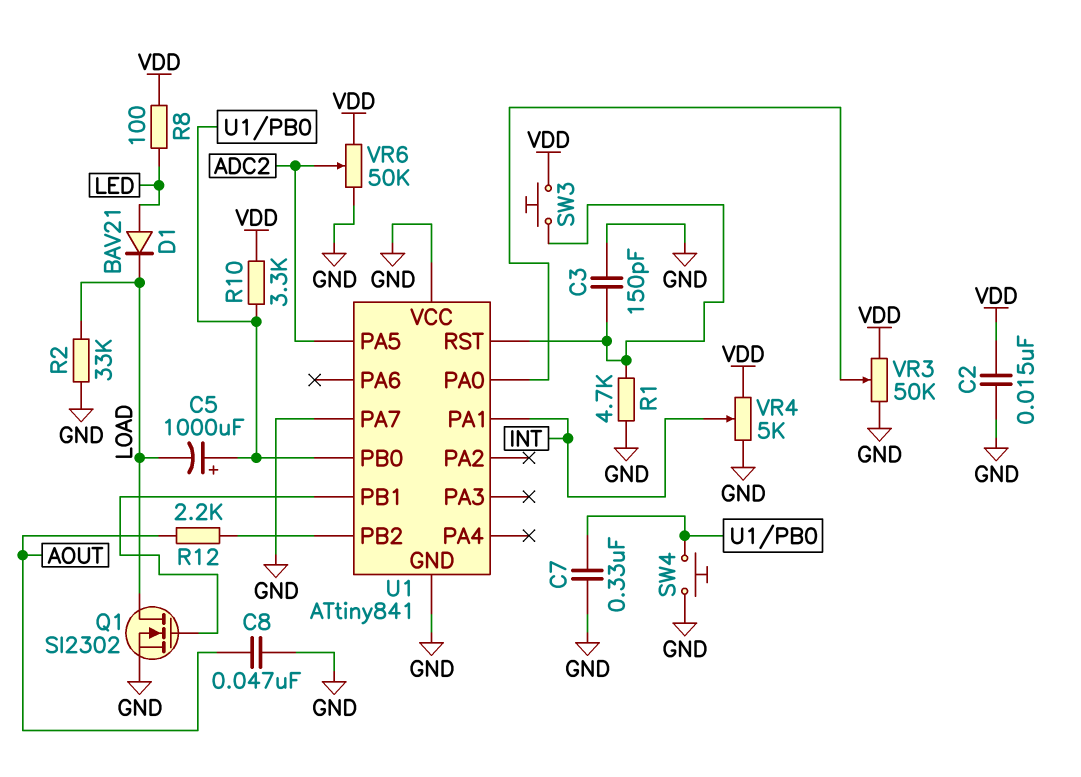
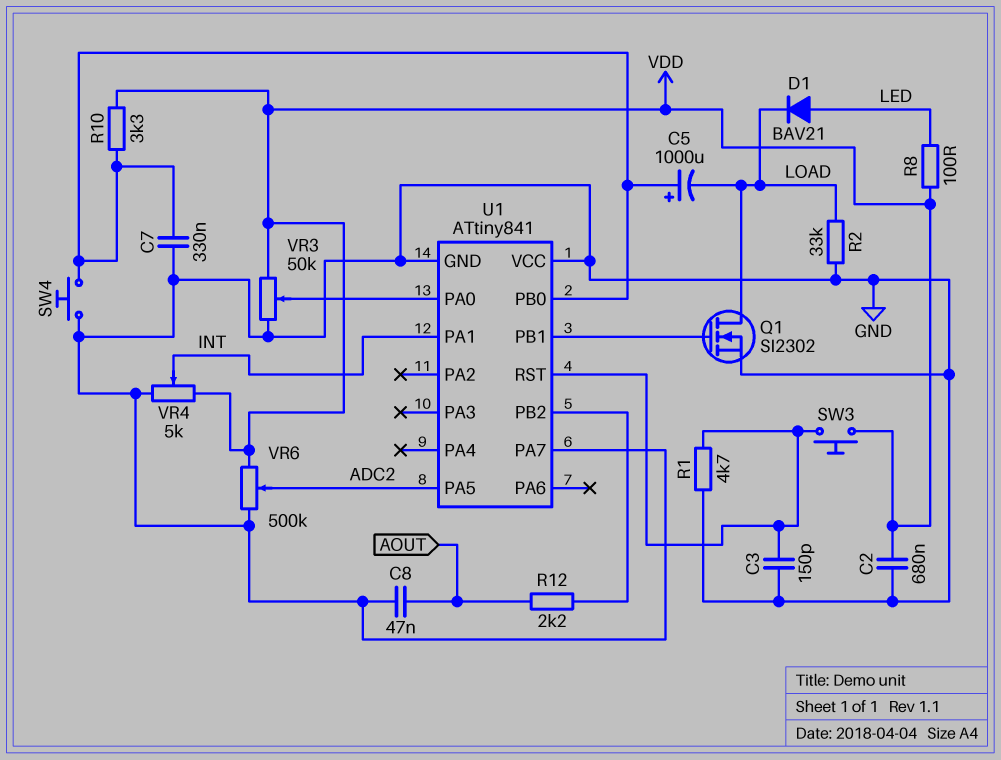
C2: 15nF (GND, VDD) -> 680nF (GND, VDD)
VR6: 50k (GND, VDD, wiper ADC2) -> 500k (GND, VDD, wiper ADC2)

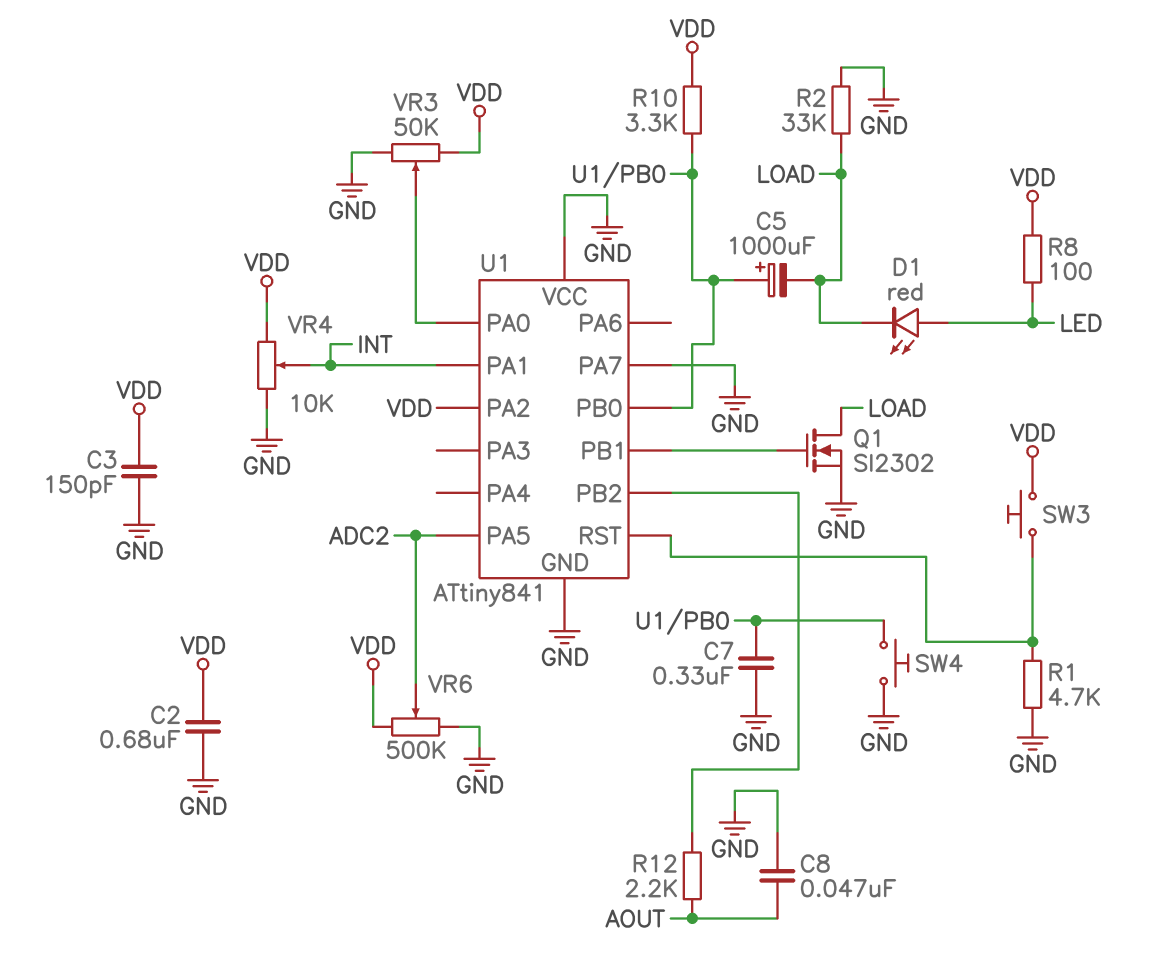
C3: 150pF (GND, U1/RST) -> 150pF (GND, VDD)
D1: diode BAV21 (A LED, K LOAD) -> LED red (A LED, K LOAD)
U1 pin PA2: none -> VDD
VR4: 5k (GND, VDD, wiper INT) -> 10k (GND, VDD, wiper INT)

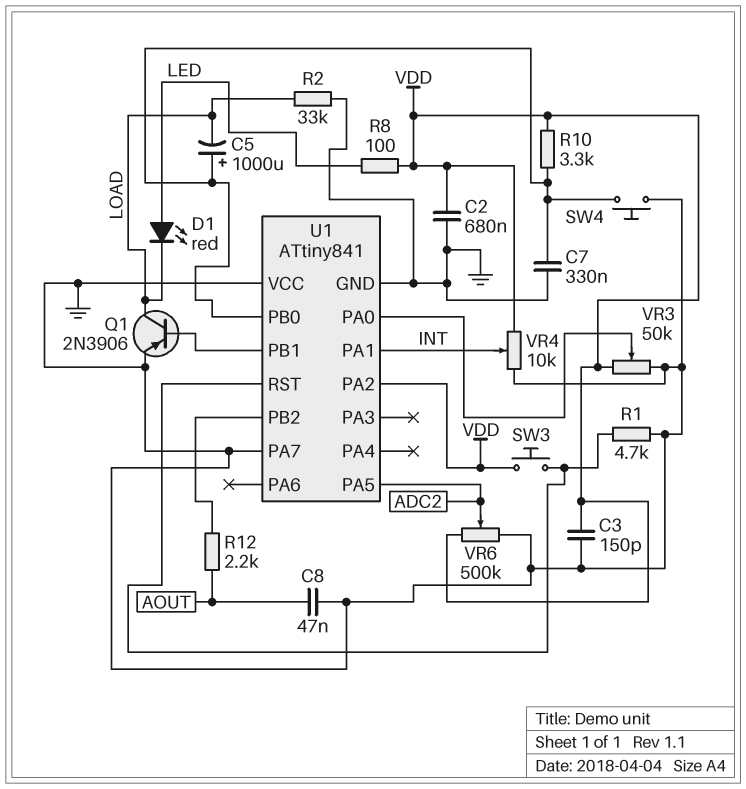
Q1: NMOS SI2302 (G U1/PB1, D LOAD, S GND) -> PNP 2N3906 (B U1/PB1, C LOAD, E GND)

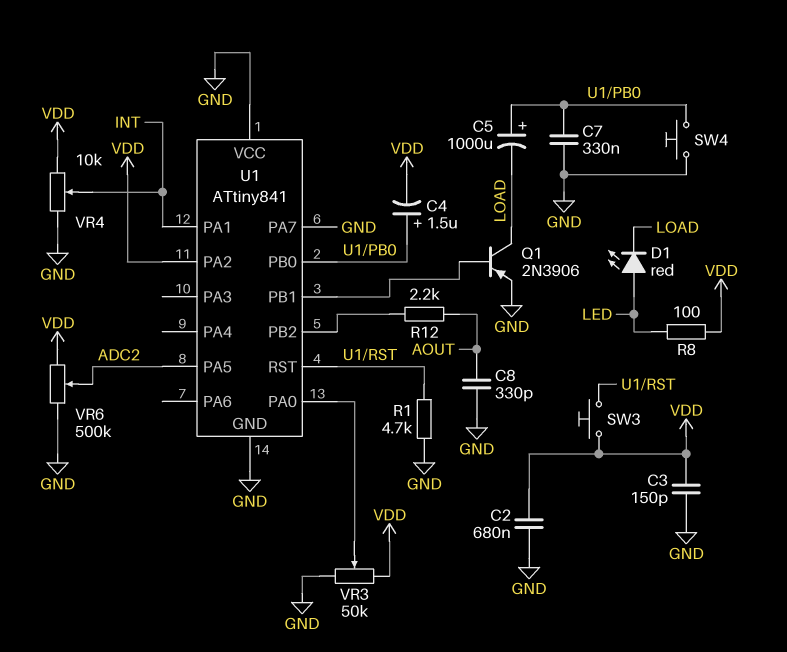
C4: none -> 1.5uF (plus U1/PB0, minus VDD)
C8: 47nF (AOUT, GND) -> 330pF (AOUT, GND)
R2: 33k (GND, LOAD) -> none
R10: 3.3k (U1/PB0, VDD) -> none

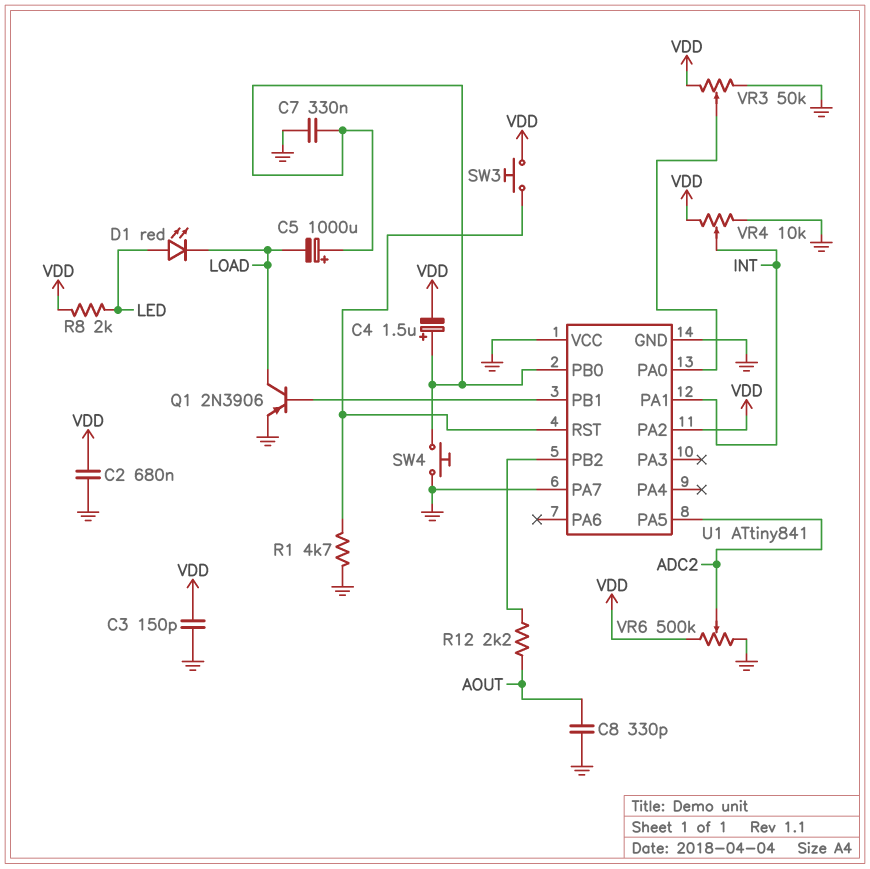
R8: 100 (LED, VDD) -> 2k (LED, VDD)

